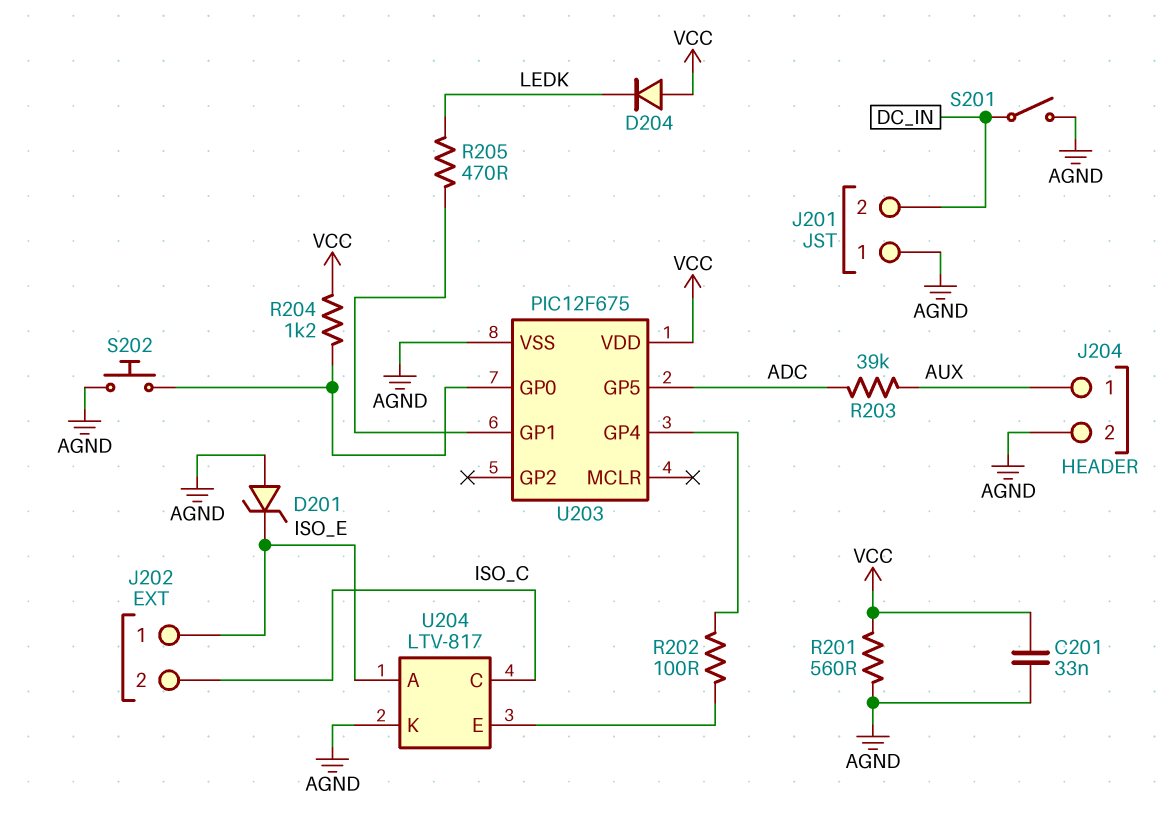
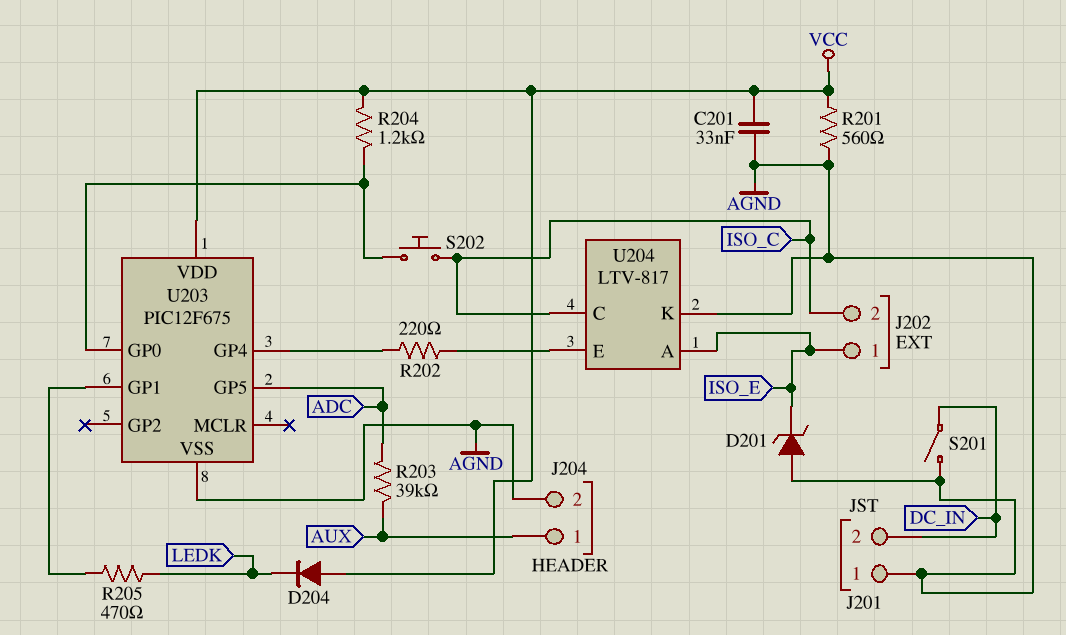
R202: 100 (U203/GP4, U204/E) -> 220 (U203/GP4, U204/E)
S202: button (AGND, U203/GP0) -> button (ISO_C, U203/GP0)

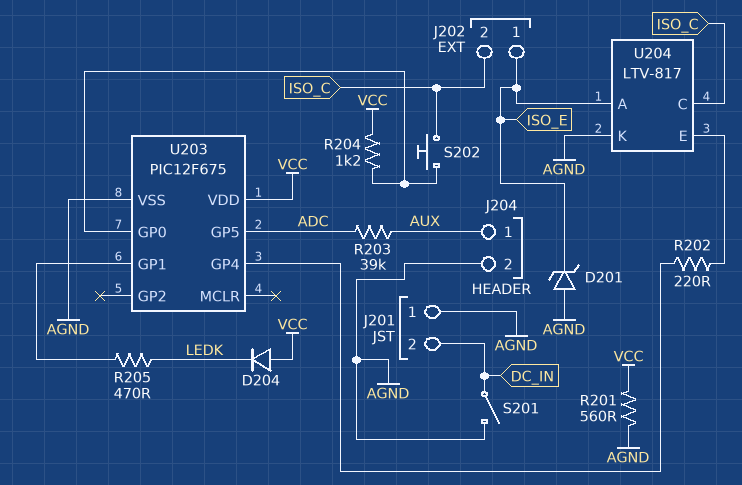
C201: 33nF (AGND, VCC) -> none

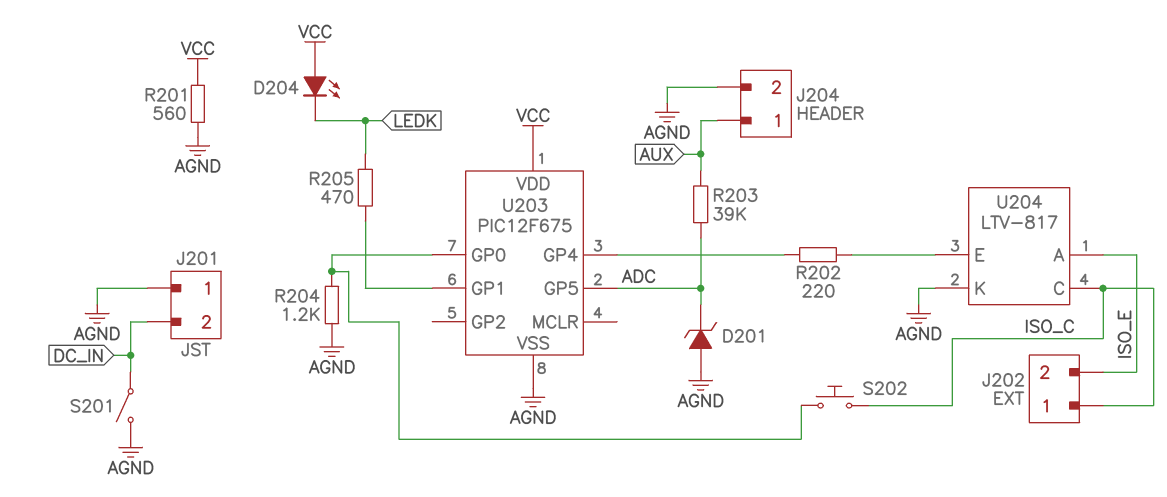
D201: zener (A AGND, K ISO_E) -> zener (A AGND, K ADC)
D204: diode (A VCC, K LEDK) -> LED (A VCC, K LEDK)
J202 pin 1: ISO_E -> ISO_C
J202 pin 2: ISO_C -> ISO_E
R204: 1.2k (U203/GP0, VCC) -> 1.2k (AGND, U203/GP0)

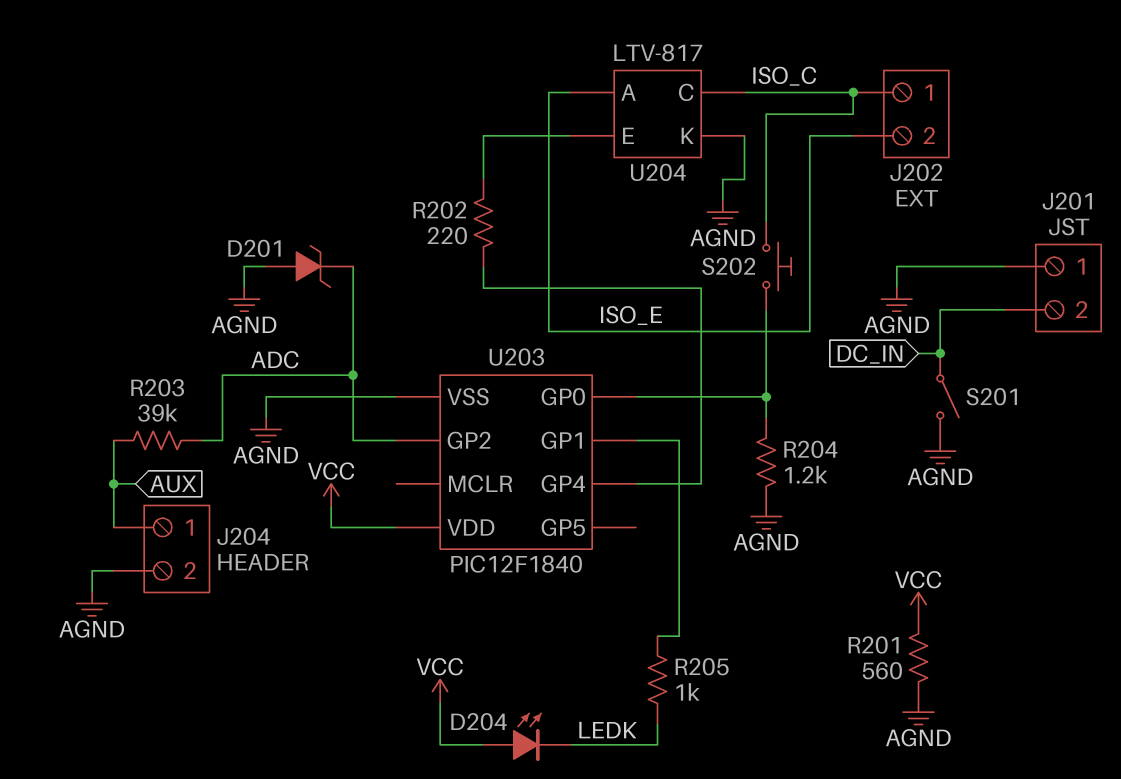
R205: 470 (LEDK, U203/GP1) -> 1k (LEDK, U203/GP1)
U203: PIC12F675 -> PIC12F1840
U203 pin GP2: none -> ADC
U203 pin GP5: ADC -> none

